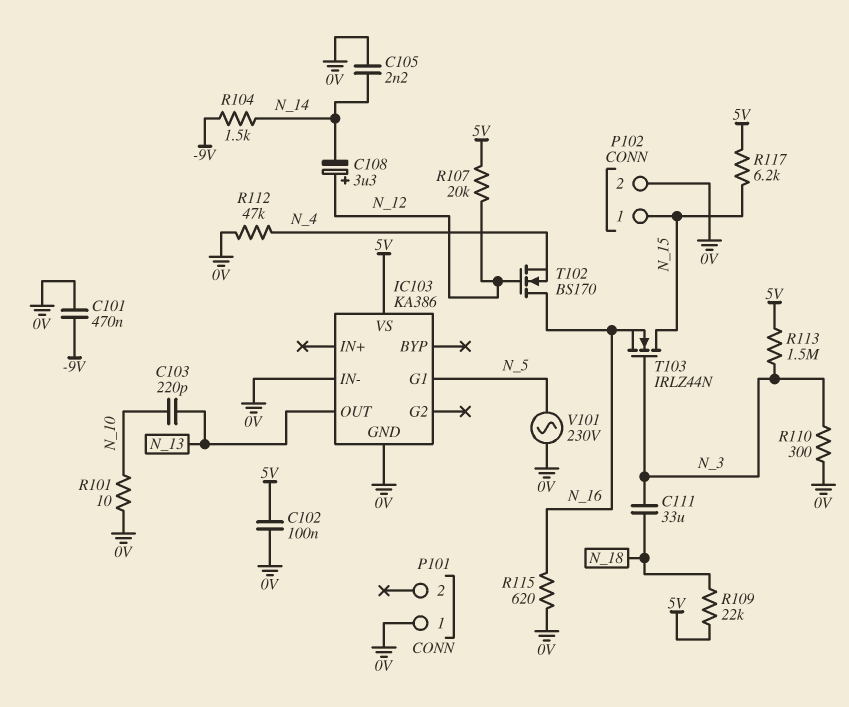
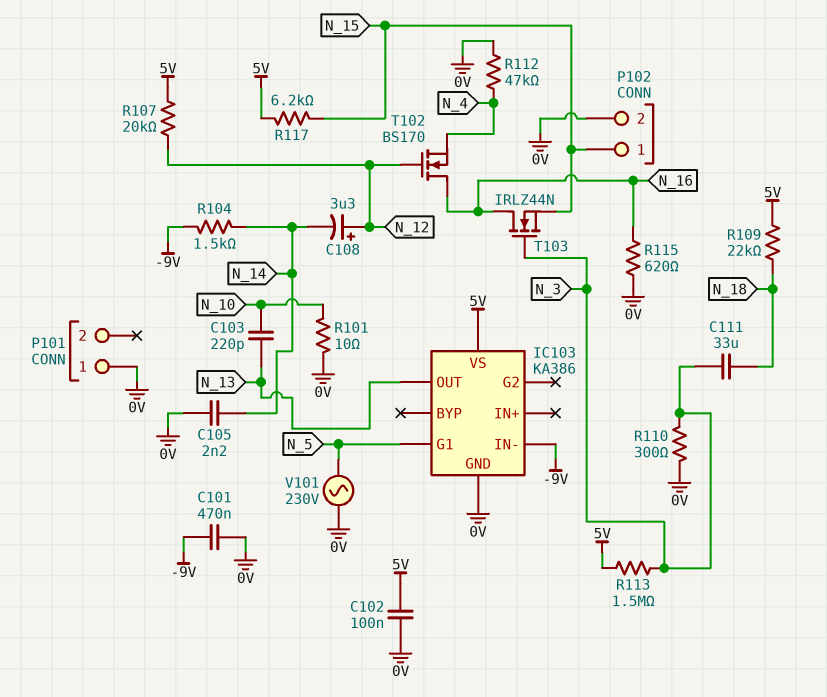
IC103 pin IN-: 0V -> -9V
T103: NMOS IRLZ44N (G N_3, D N_15, S N_16) -> NMOS IRLZ44N (G N_3, D N_16, S N_15)

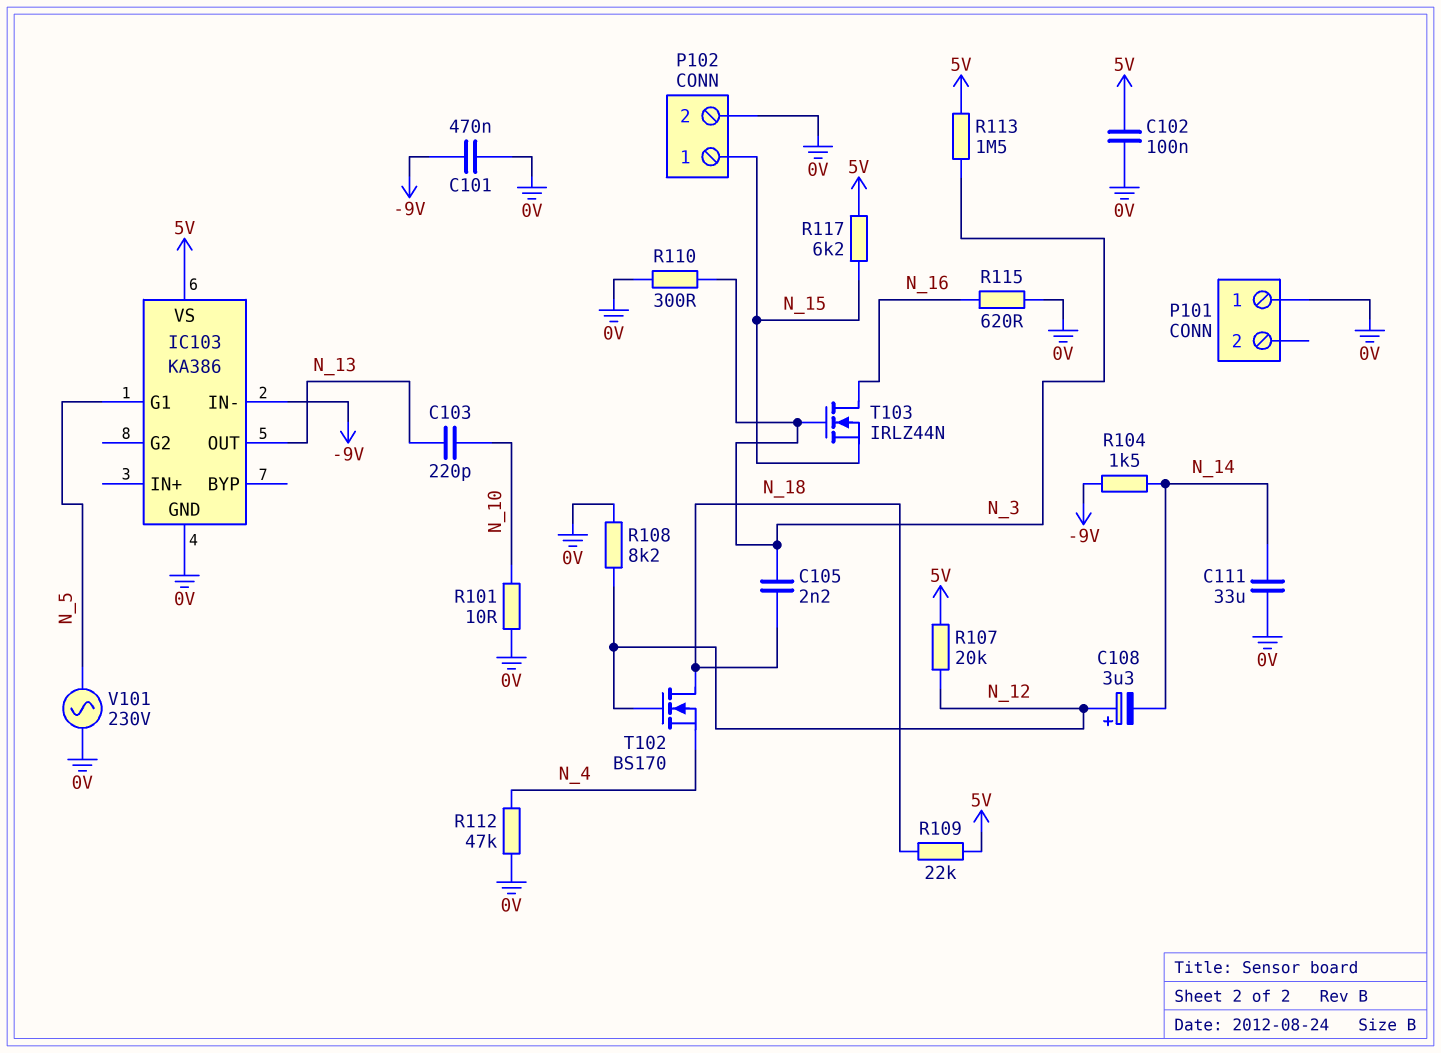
C105: 2.2nF (0V, N_14) -> 2.2nF (N_3, N_18)
C111: 33uF (N_3, N_18) -> 33uF (0V, N_14)
R108: none -> 8.2k (0V, N_12)
T102: NMOS BS170 (G N_12, D N_16, S N_4) -> NMOS BS170 (G N_12, D N_18, S N_4)

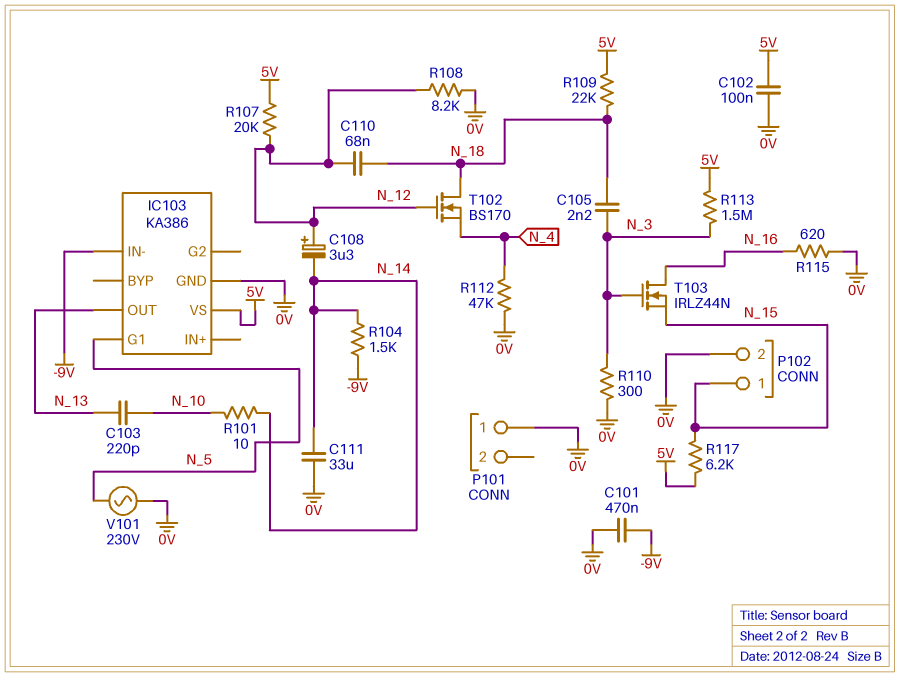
C110: none -> 68nF (N_12, N_18)
R101: 10 (0V, N_10) -> 10 (N_10, N_14)

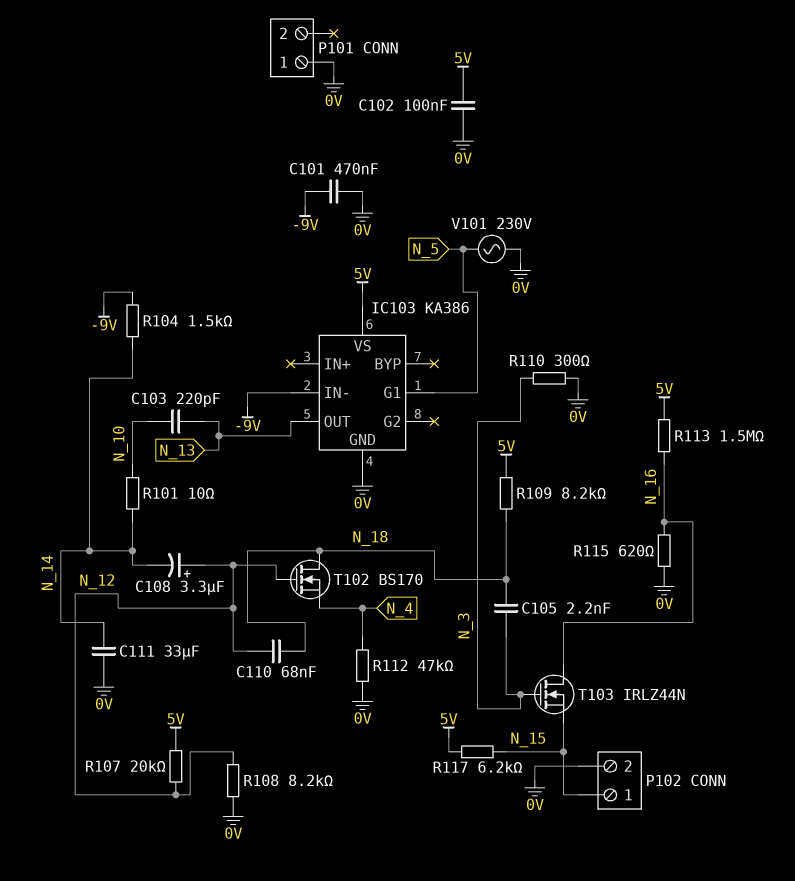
R109: 22k (5V, N_18) -> 8.2k (5V, N_18)
R113: 1.5M (5V, N_3) -> 1.5M (5V, N_16)

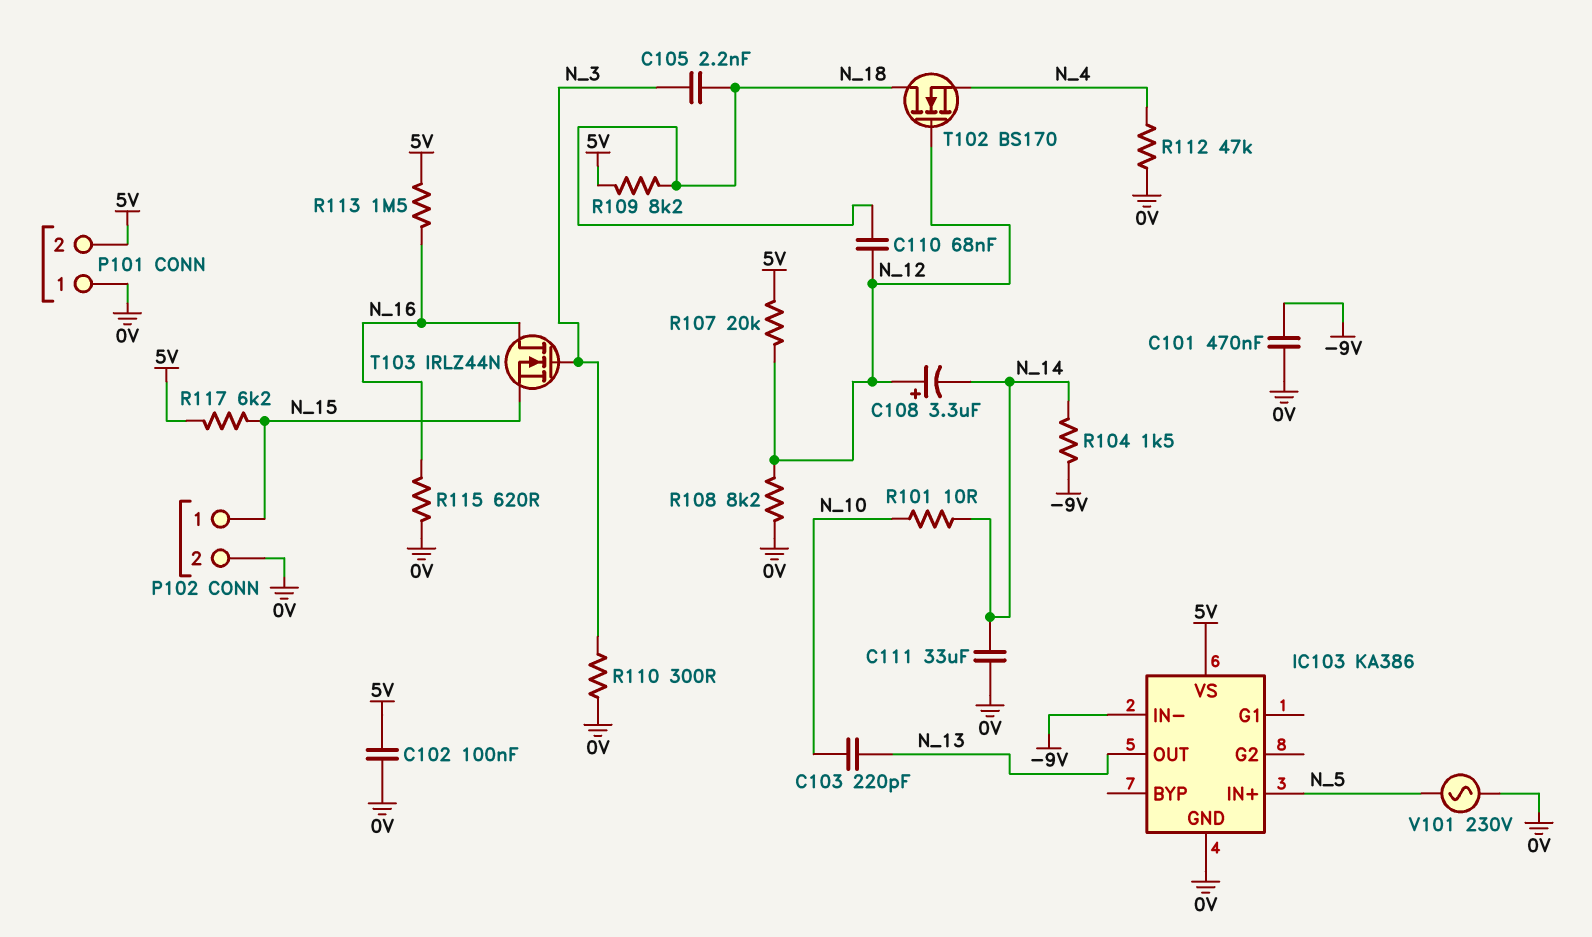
IC103 pin G1: N_5 -> none
IC103 pin IN+: none -> N_5
P101 pin 2: none -> 5V

